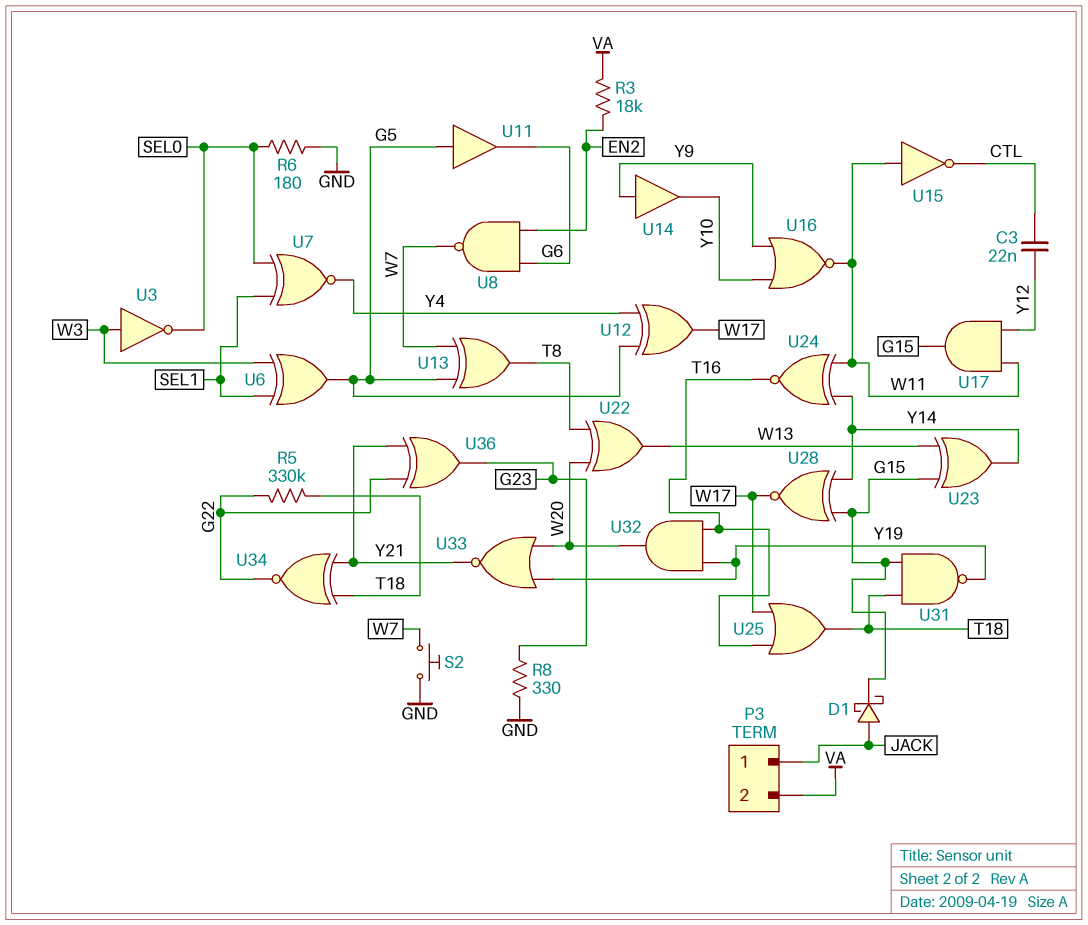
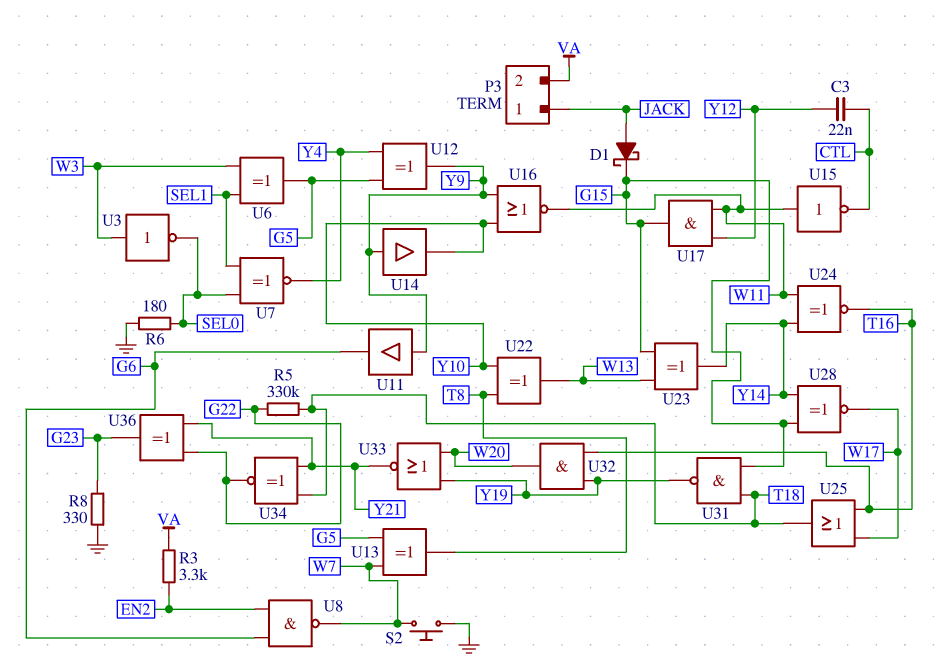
R3: 18k (EN2, VA) -> 3.3k (EN2, VA)
U11: buffer (in G5, out G6) -> buffer (in Y9, out G6)
U12: XOR (in G5, in Y4, out W17) -> XOR (in G5, in Y4, out Y9)
U22: XOR (in T8, in W20, out W13) -> XOR (in T8, in Y10, out W13)

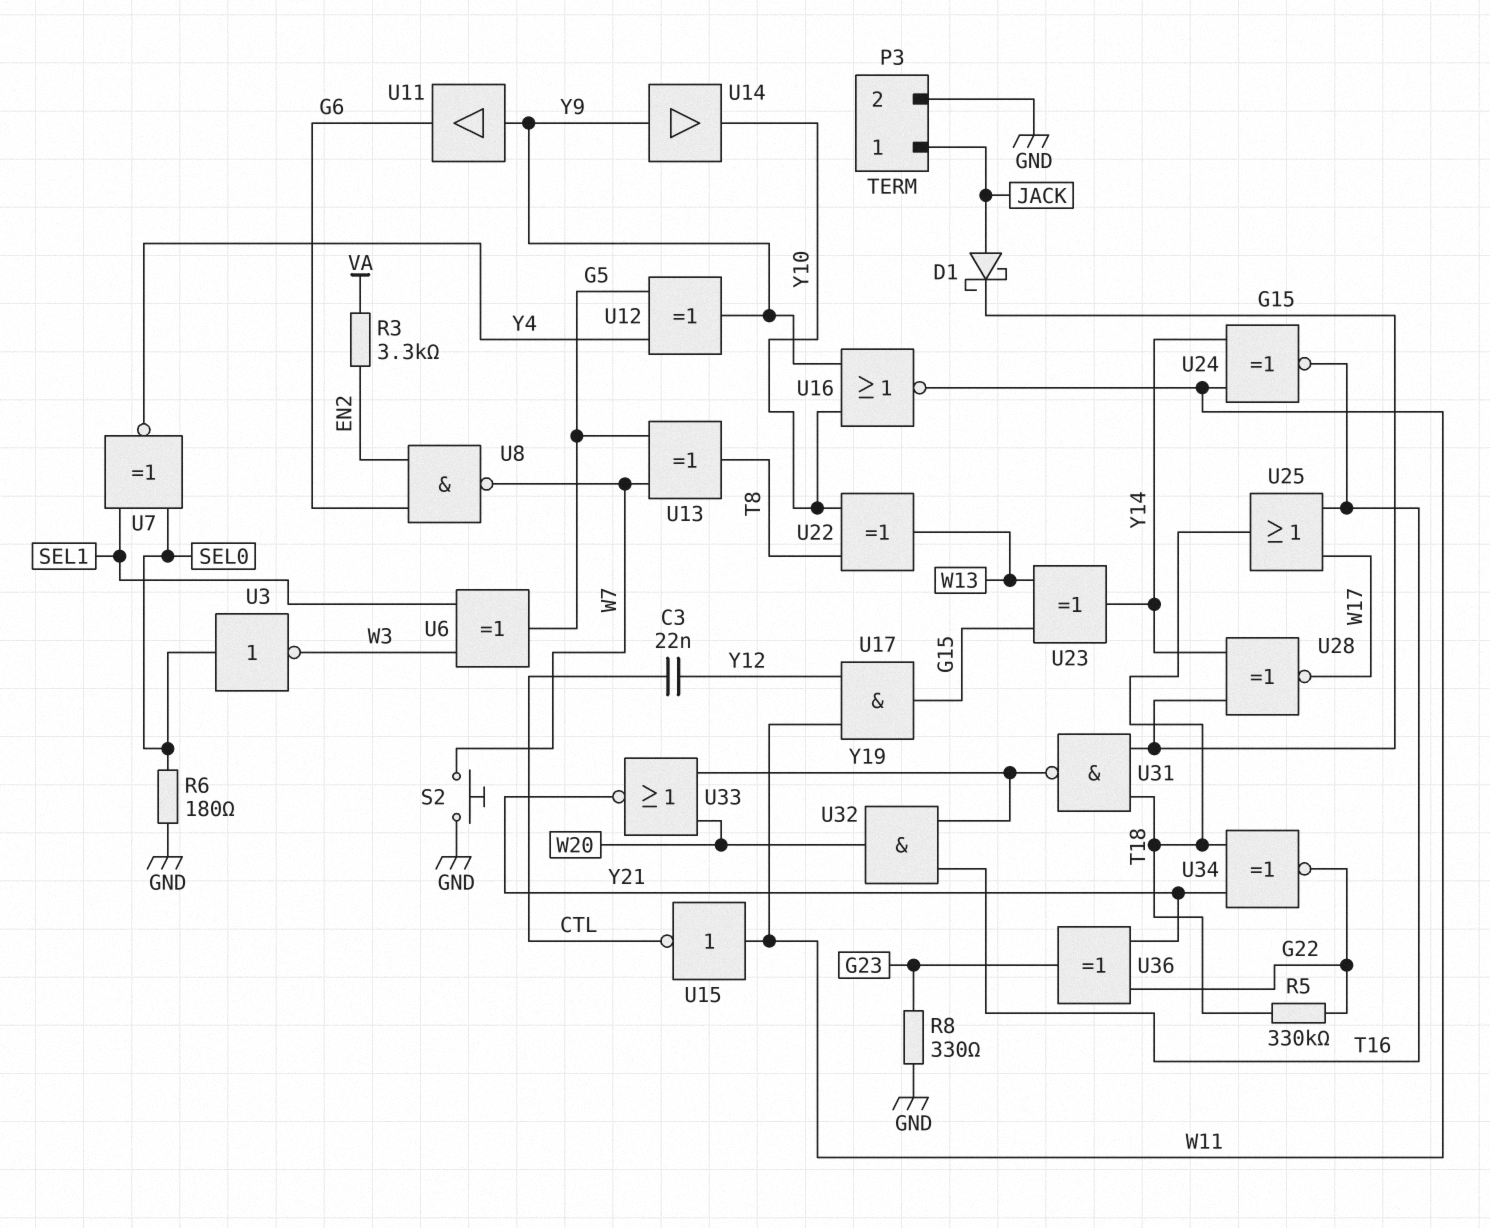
P3 pin 2: VA -> GND
U3: NOT (in W3, out SEL0) -> NOT (in SEL0, out W3)

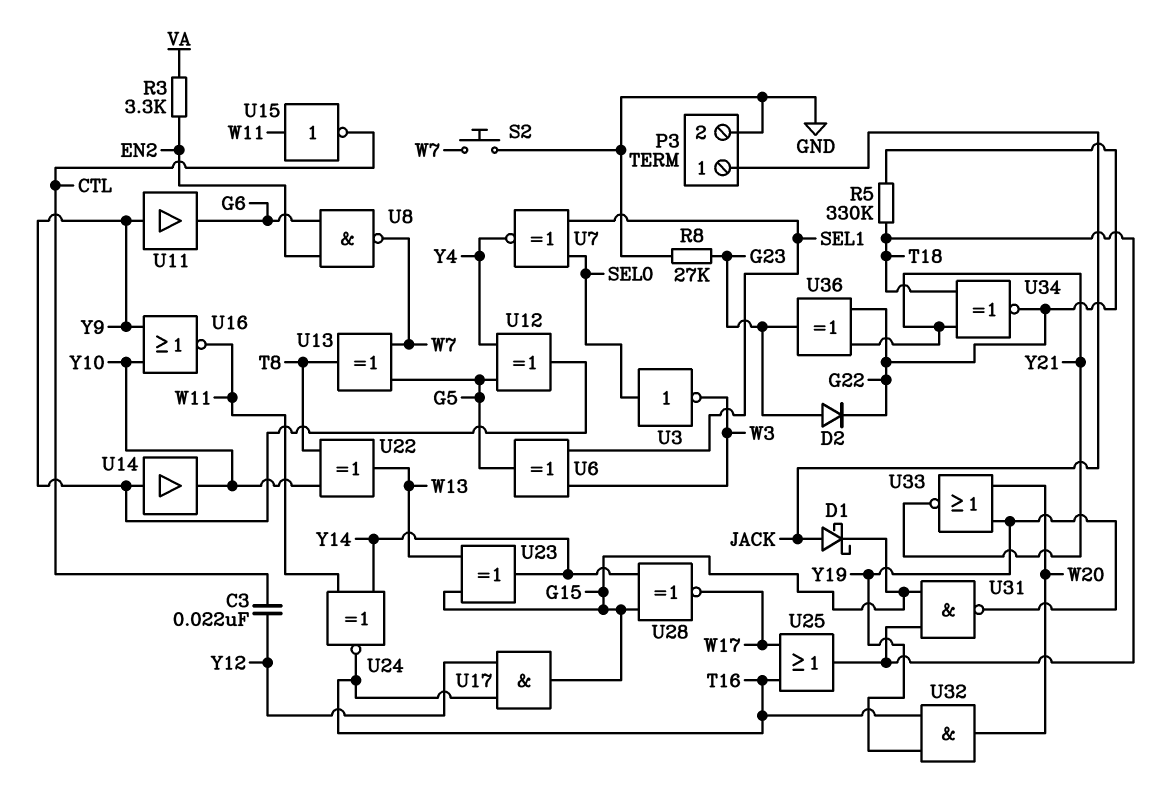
D2: none -> diode (A G23, K G22)
R6: 180 (GND, SEL0) -> none
R8: 330 (G23, GND) -> 27k (G23, GND)
U17: AND (in W11, in Y12, out G15) -> AND (in T16, in Y12, out G15)

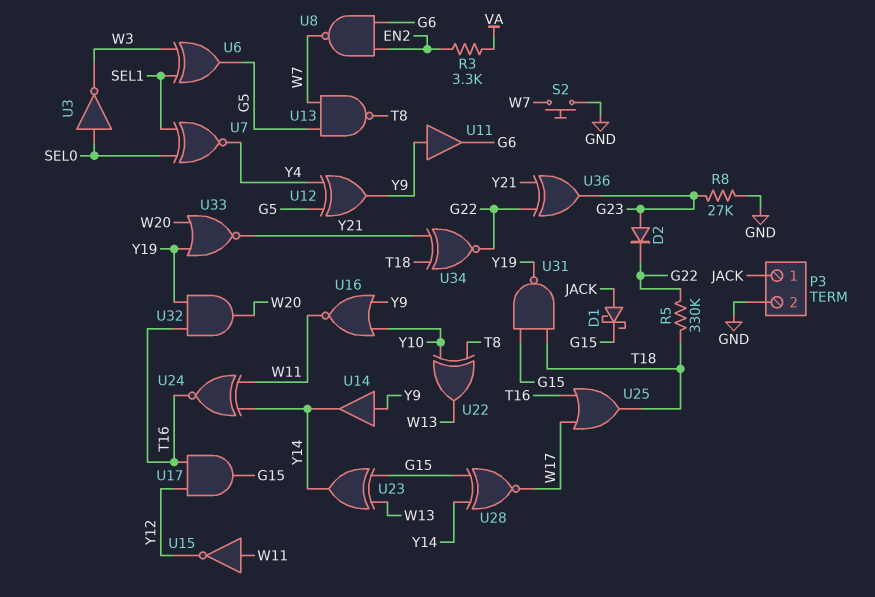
C3: 22nF (CTL, Y12) -> none
U13: XOR (in G5, in W7, out T8) -> NAND (in G5, in W7, out T8)
U14: buffer (in Y9, out Y10) -> buffer (in Y9, out Y14)
U15: NOT (in W11, out CTL) -> NOT (in W11, out Y12)

